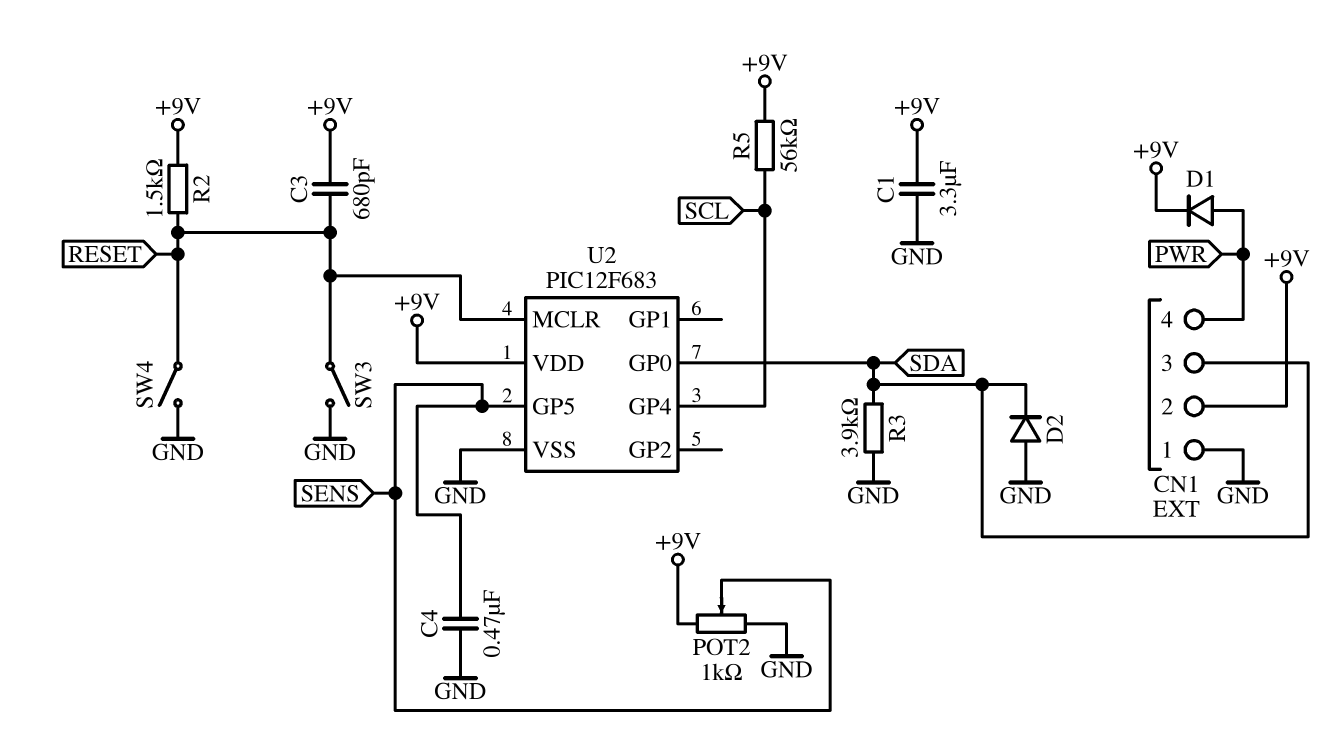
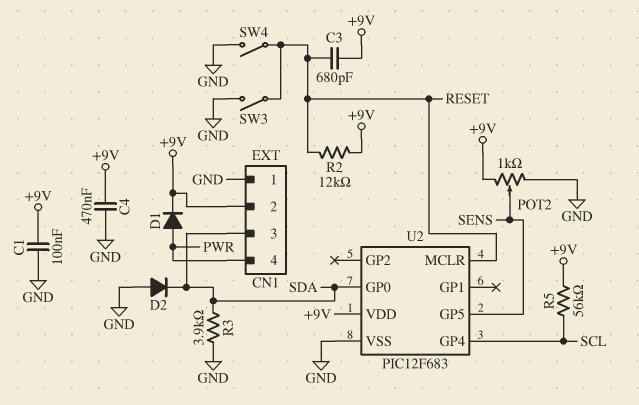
C1: 3.3uF (+9V, GND) -> 100nF (+9V, GND)
C4: 470nF (GND, SENS) -> 470nF (+9V, GND)
R2: 1.5k (+9V, RESET) -> 12k (+9V, RESET)

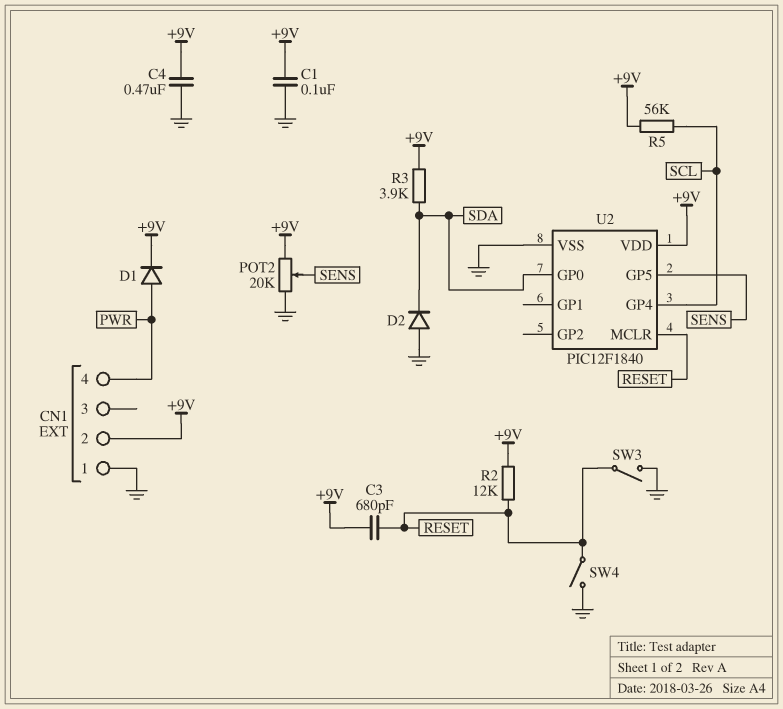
CN1 pin 3: SDA -> none
POT2: 1k (+9V, GND, wiper SENS) -> 20k (+9V, GND, wiper SENS)
R3: 3.9k (GND, SDA) -> 3.9k (+9V, SDA)
U2: PIC12F683 -> PIC12F1840

